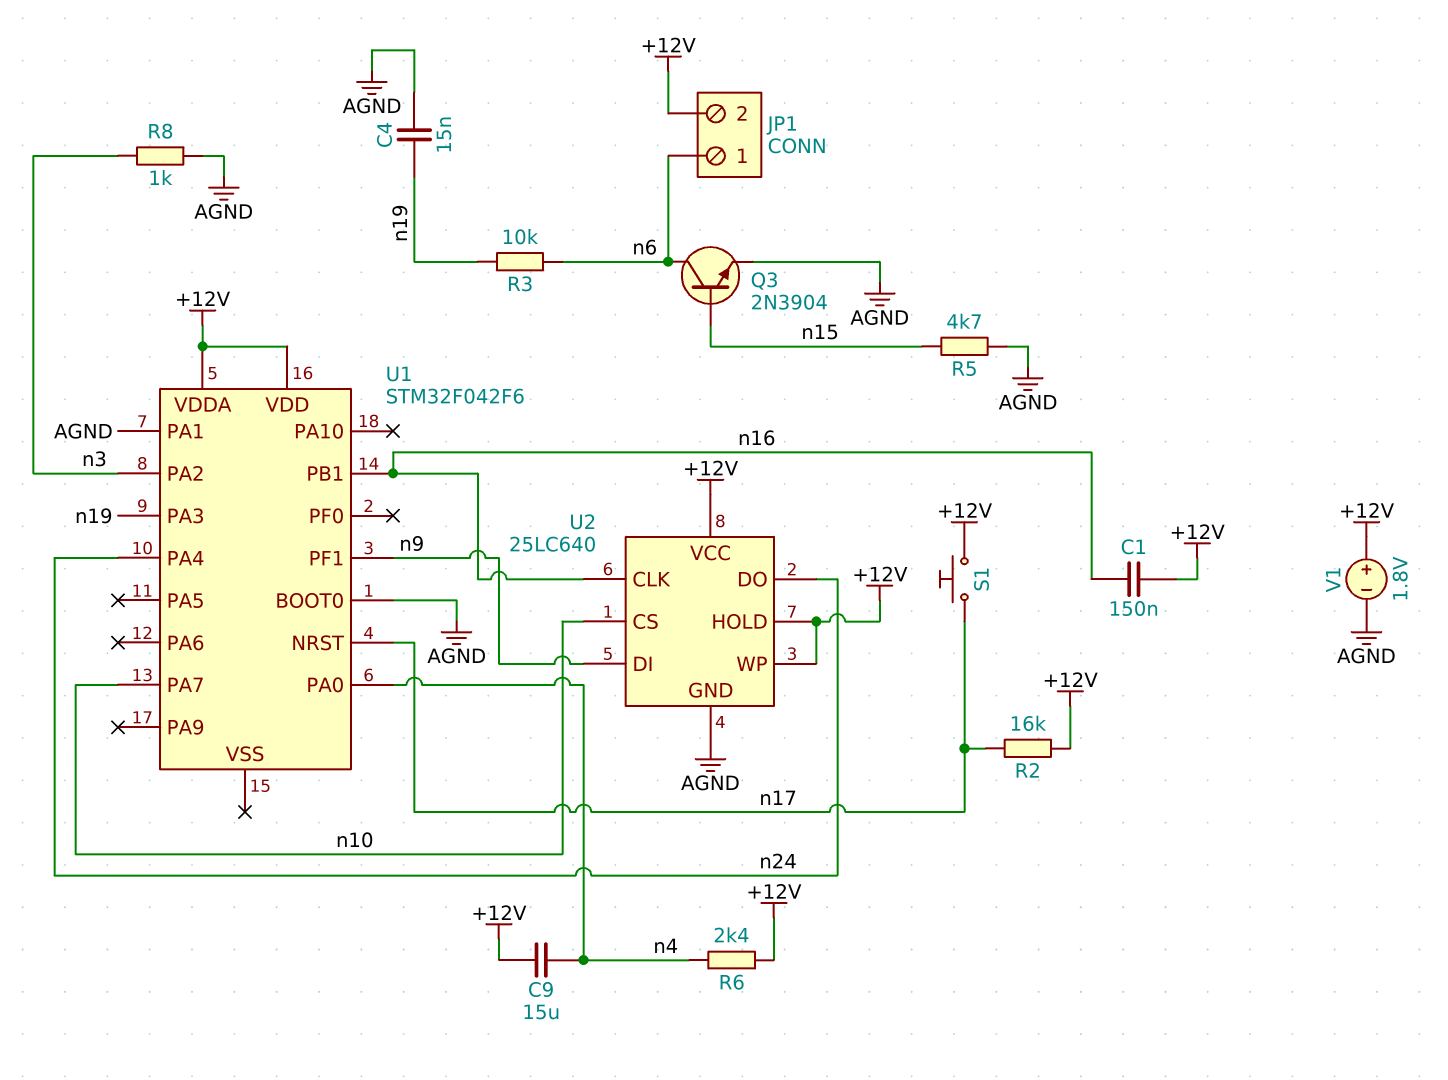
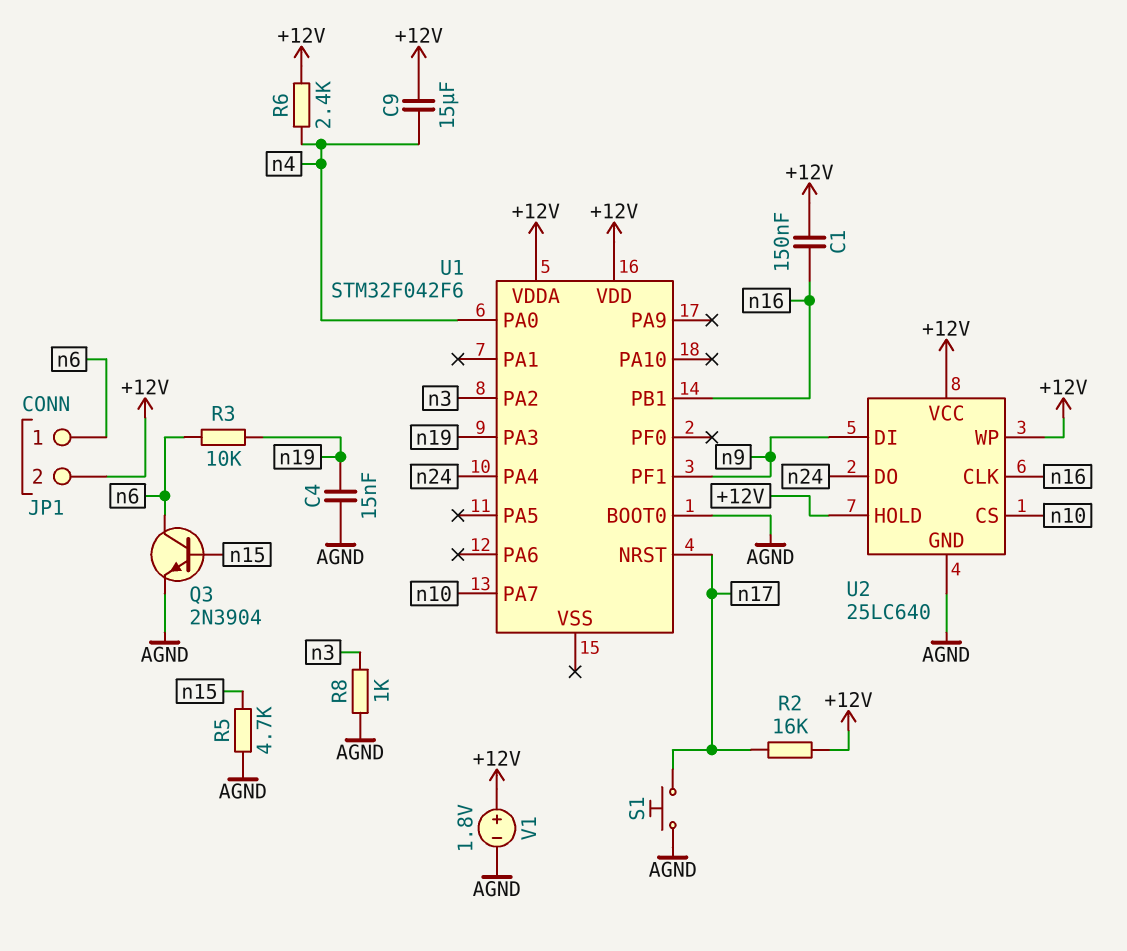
S1: button (+12V, n17) -> button (AGND, n17)
U1 pin PA1: AGND -> none

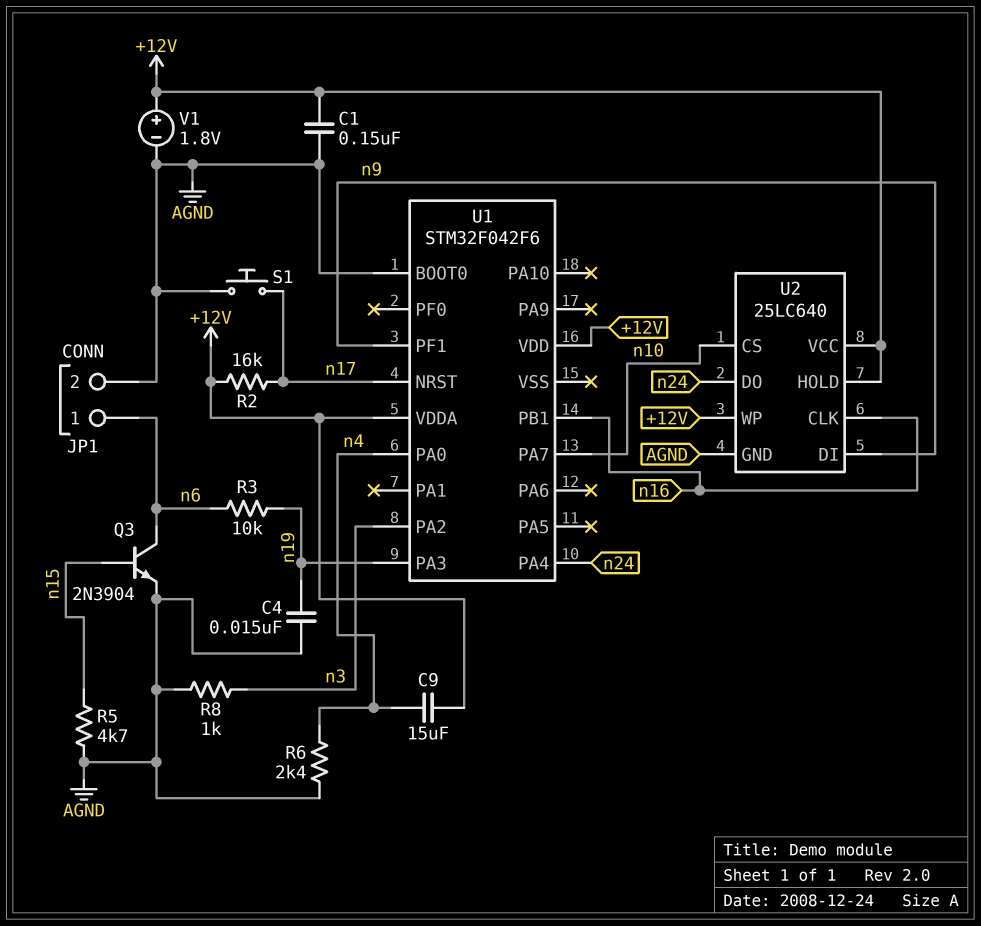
C1: 150nF (+12V, n16) -> 150nF (+12V, AGND)
JP1 pin 2: +12V -> AGND
R6: 2.4k (+12V, n4) -> 2.4k (AGND, n4)

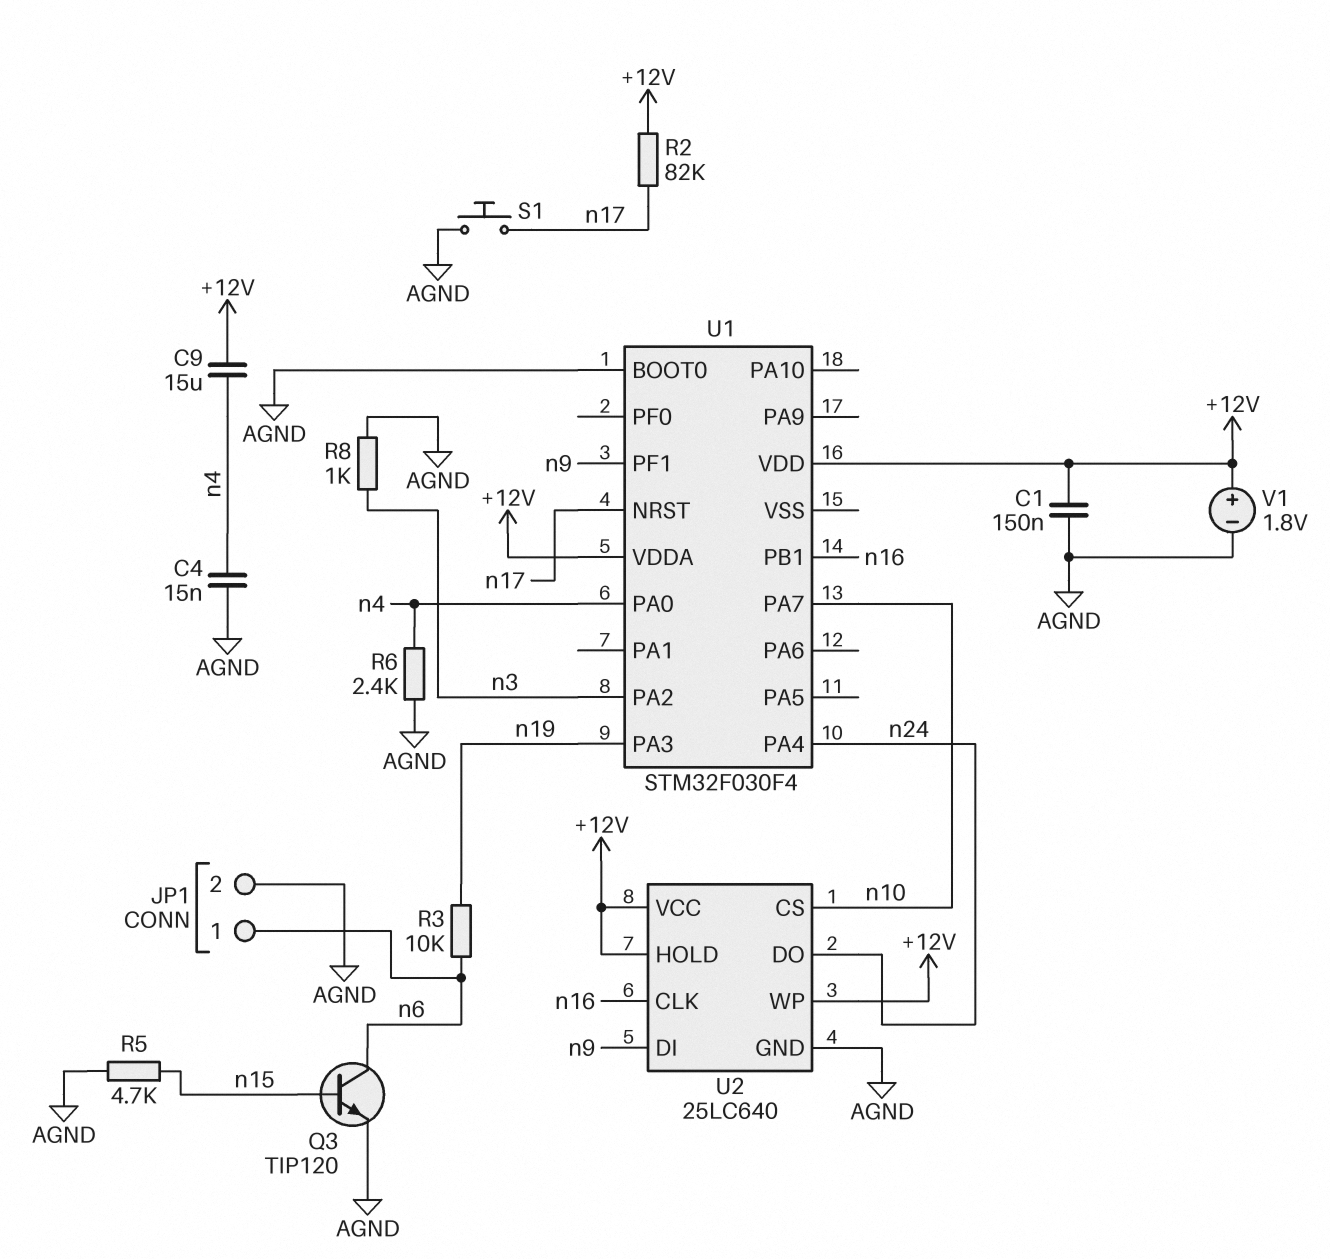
C4: 15nF (AGND, n19) -> 15nF (AGND, n4)
Q3: NPN 2N3904 (B n15, C n6, E AGND) -> NPN TIP120 (B n15, C n6, E AGND)
R2: 16k (+12V, n17) -> 82k (+12V, n17)
U1: STM32F042F6 -> STM32F030F4

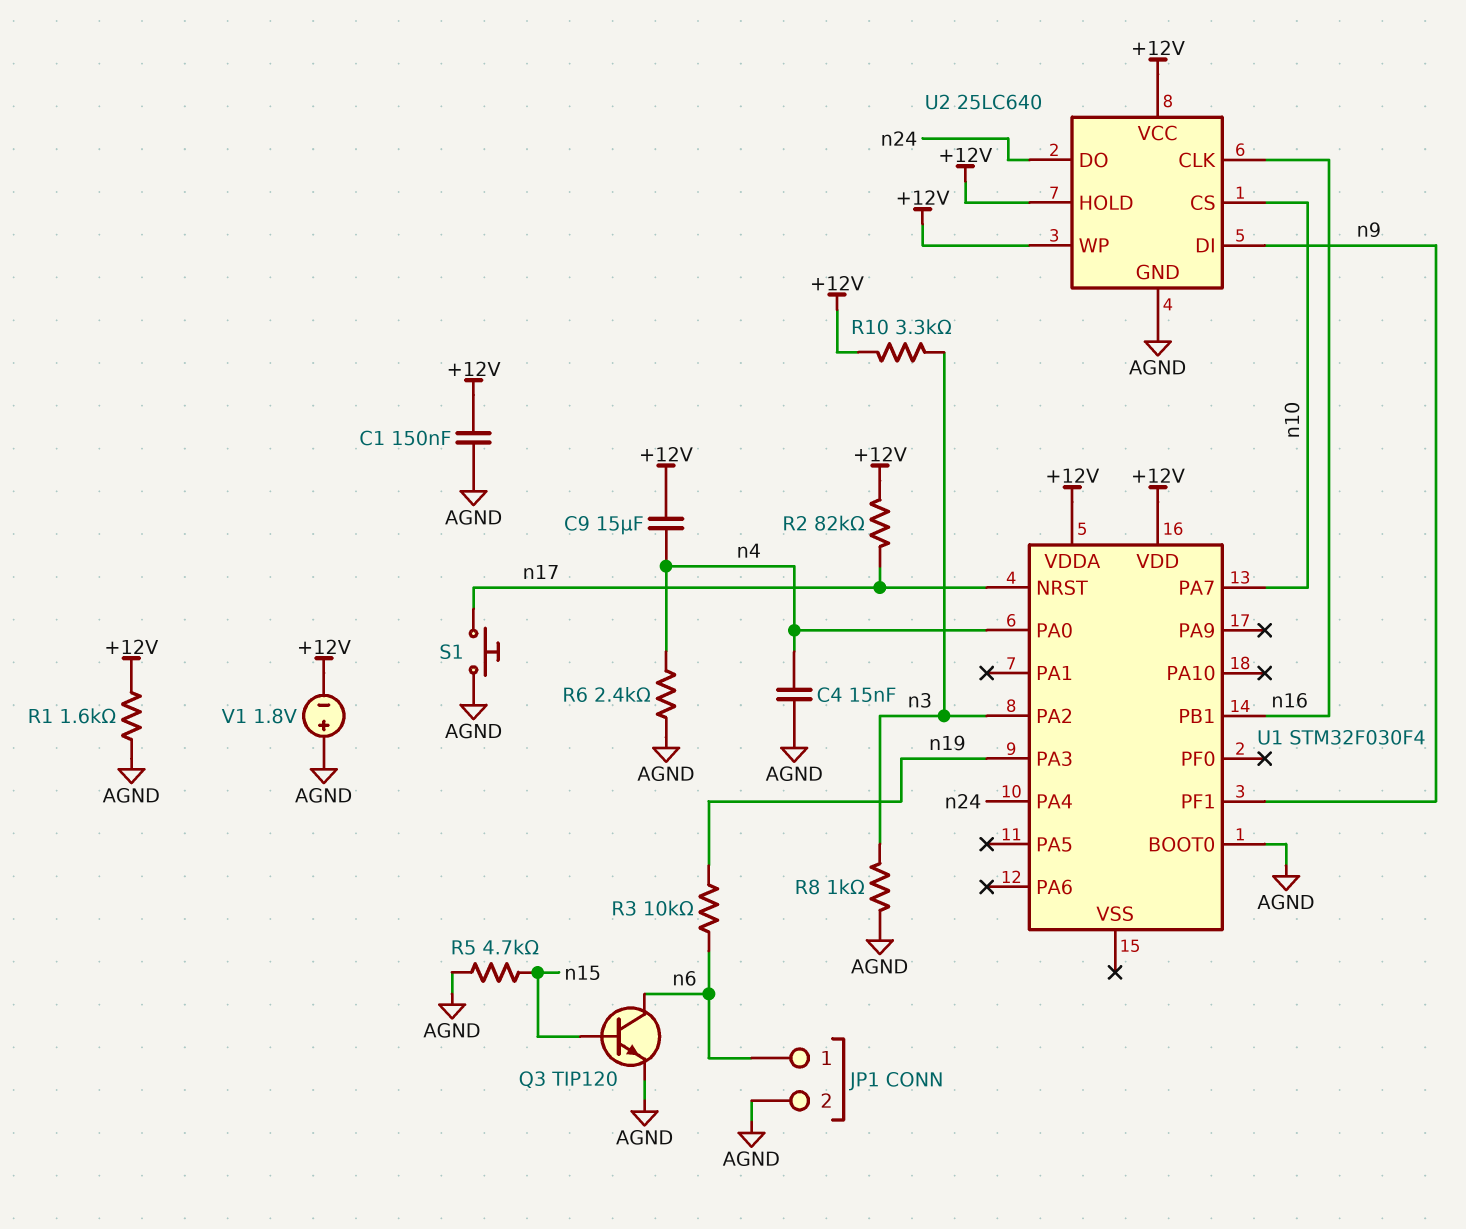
R1: none -> 1.6k (+12V, AGND)
R10: none -> 3.3k (+12V, n3)
V1: 1.8V (plus +12V, minus AGND) -> 1.8V (plus AGND, minus +12V)

